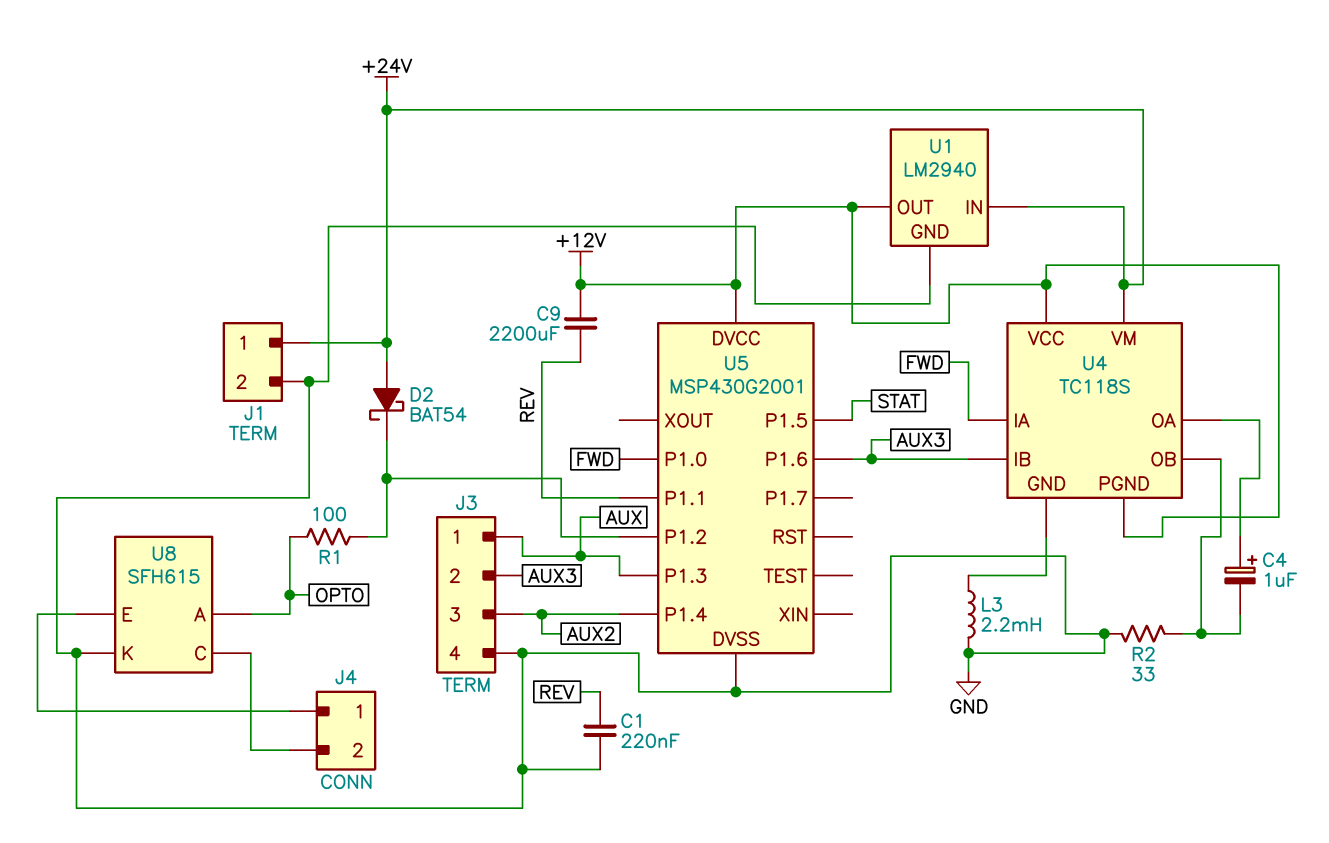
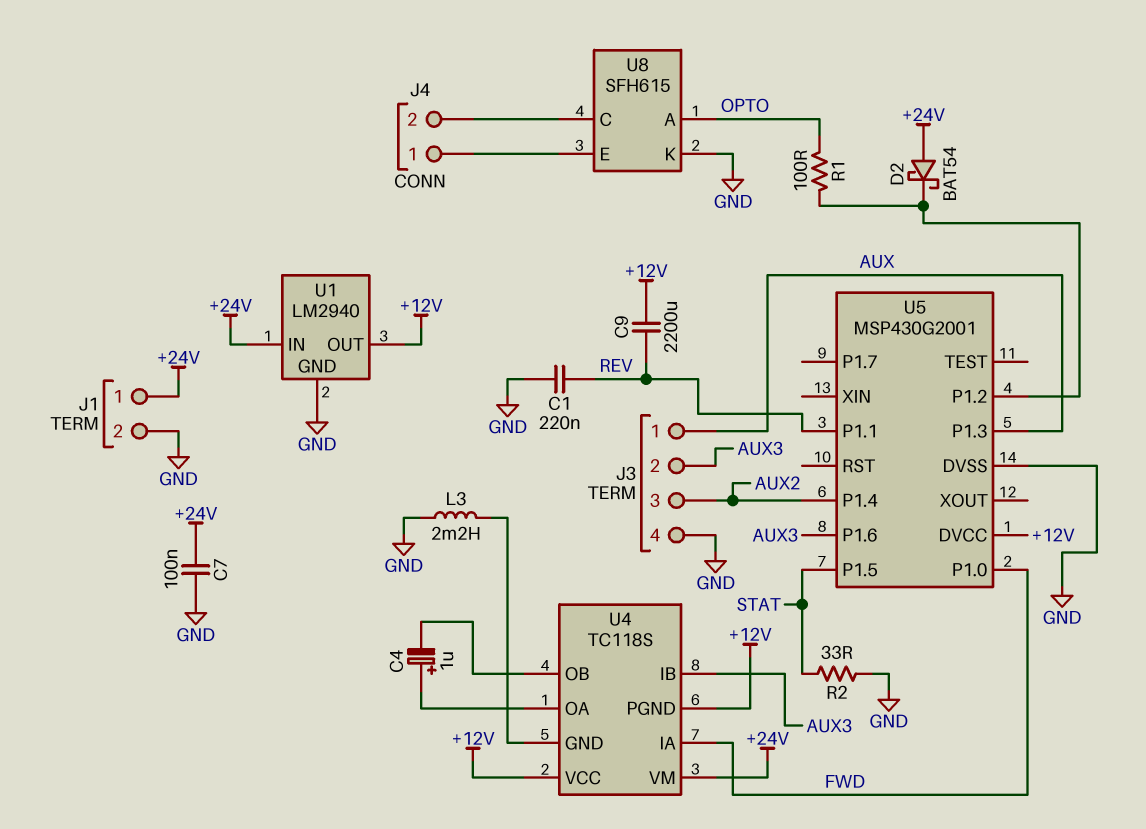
C7: none -> 100nF (+24V, GND)
R2: 33 (GND, U4/OB) -> 33 (GND, STAT)

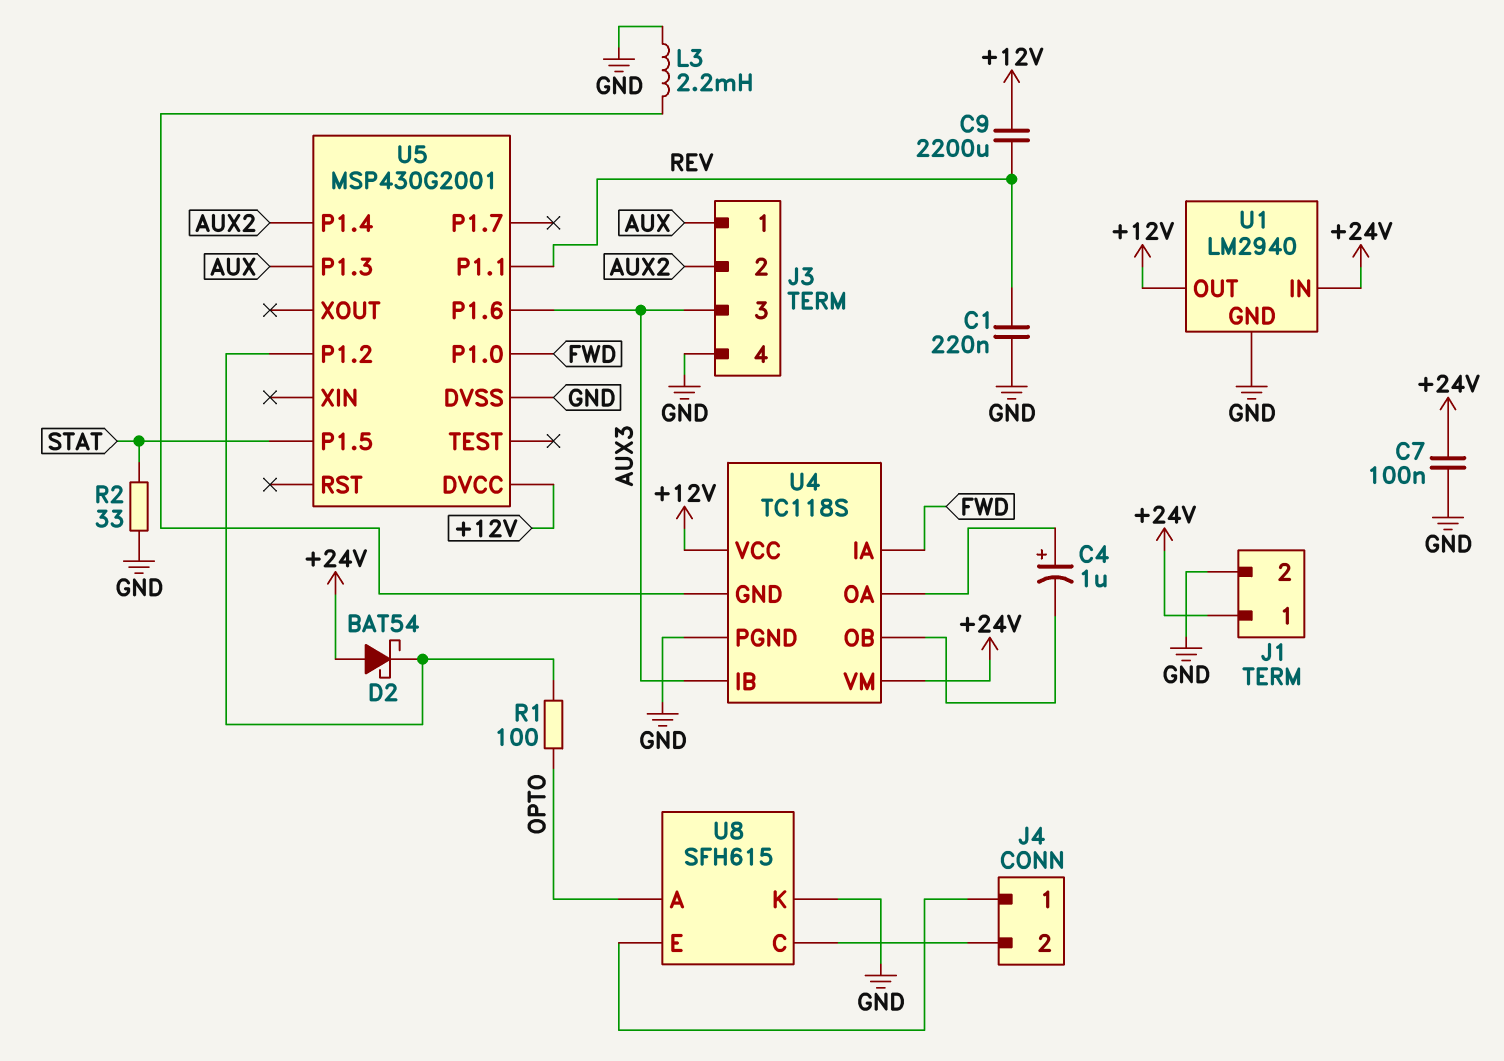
J3 pin 2: AUX3 -> AUX2
J3 pin 3: AUX2 -> AUX3
U4 pin PGND: +12V -> GND

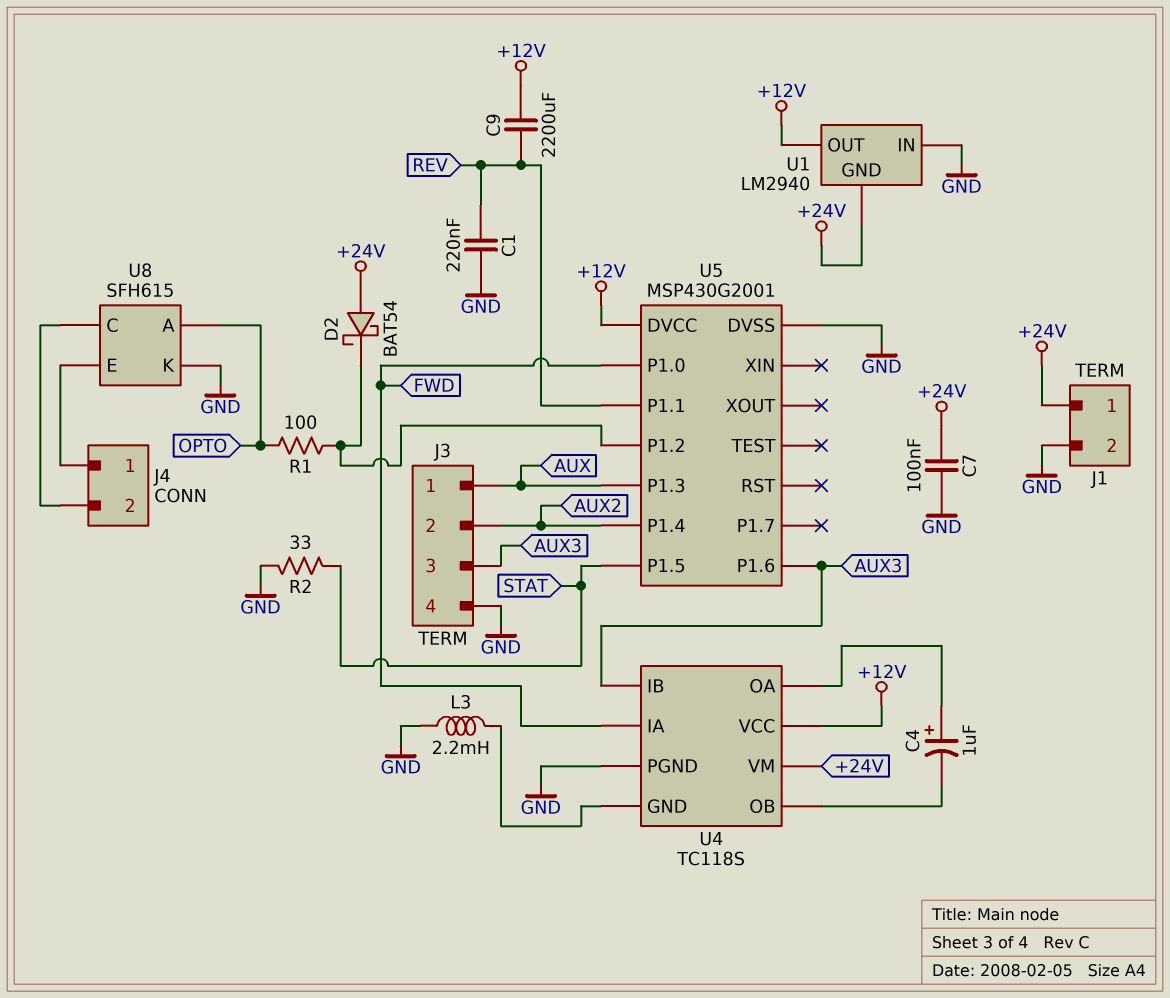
U1 pin GND: GND -> +24V
U1 pin IN: +24V -> GND

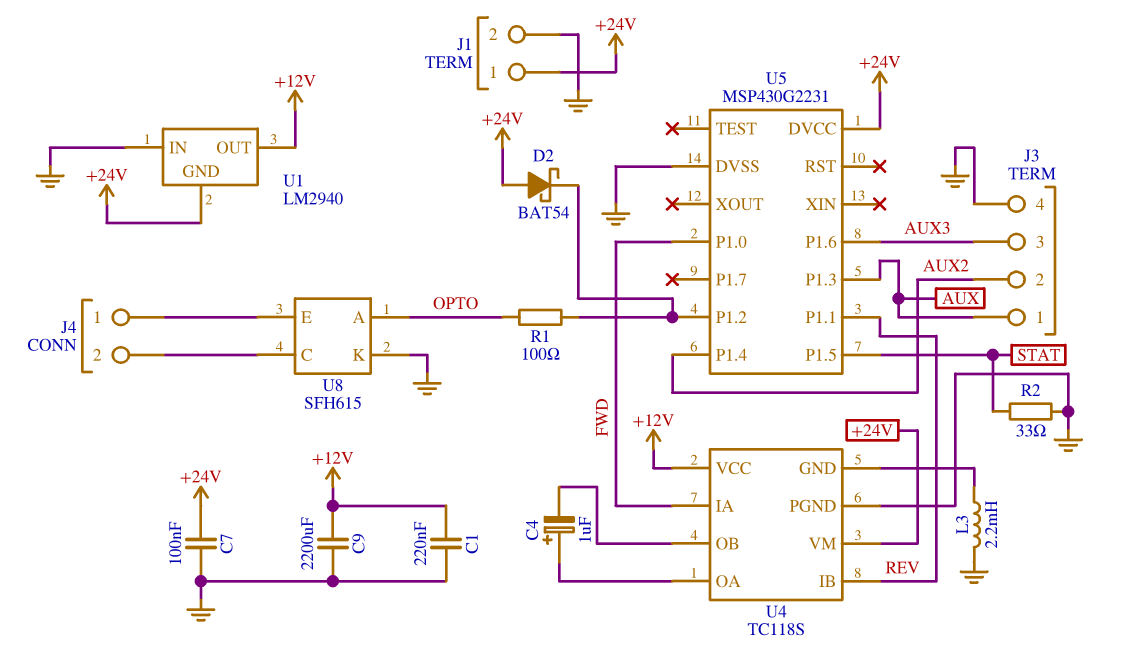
C1: 220nF (GND, REV) -> 220nF (+12V, GND)
C9: 2200uF (+12V, REV) -> 2200uF (+12V, GND)
U4 pin IB: AUX3 -> REV
U5: MSP430G2001 -> MSP430G2231
U5 pin DVCC: +12V -> +24V

